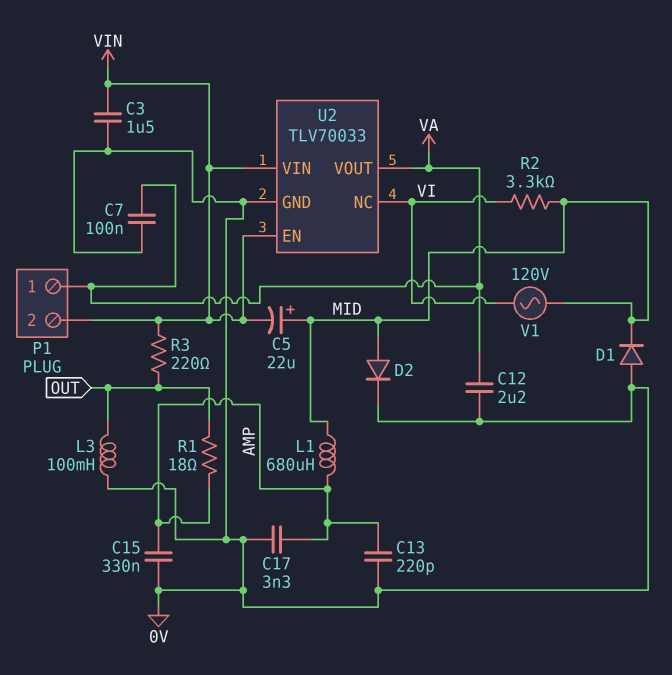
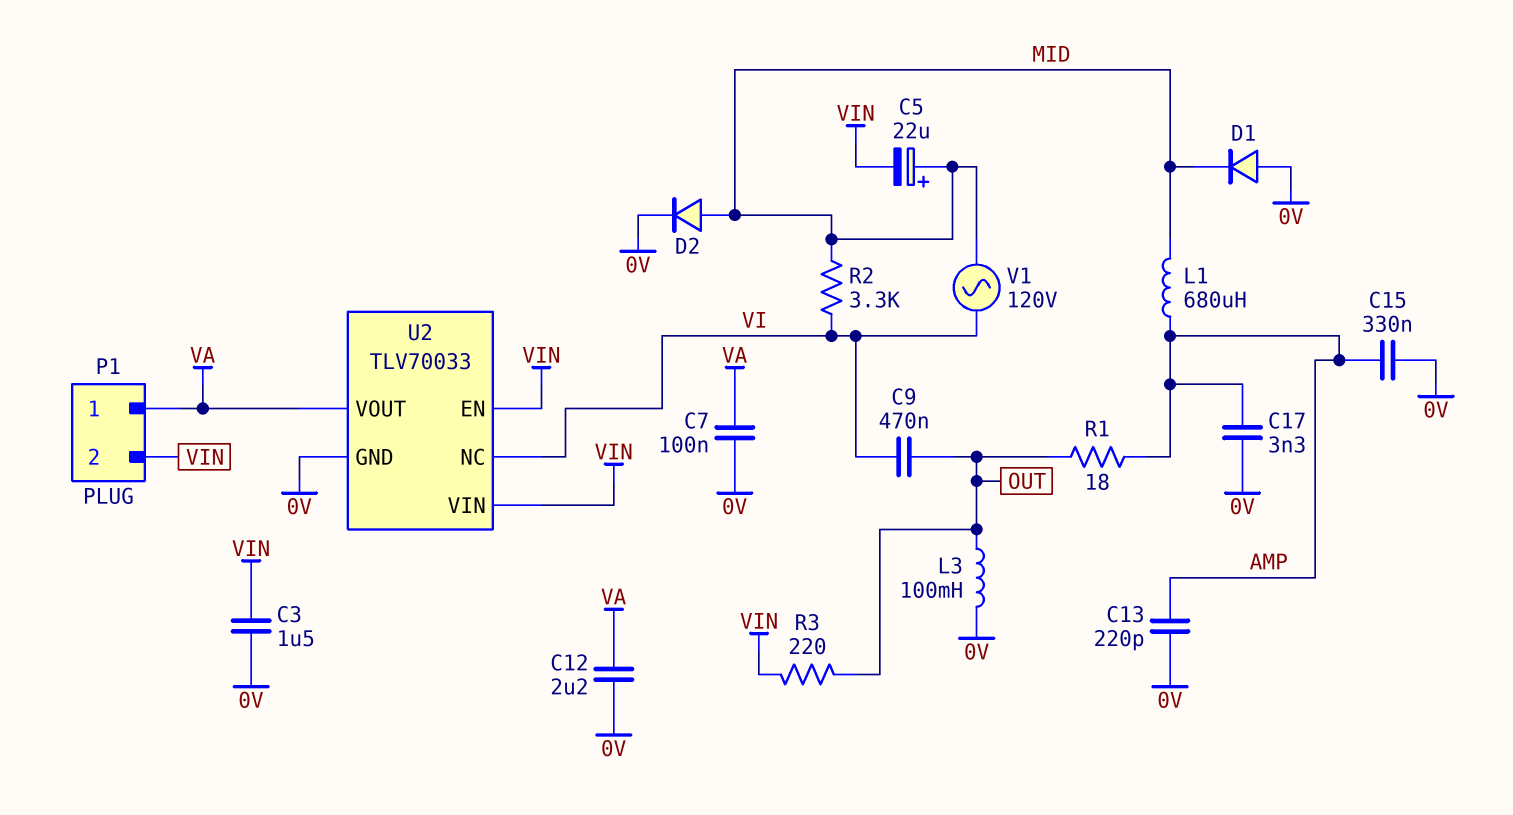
C9: none -> 470nF (OUT, VI)

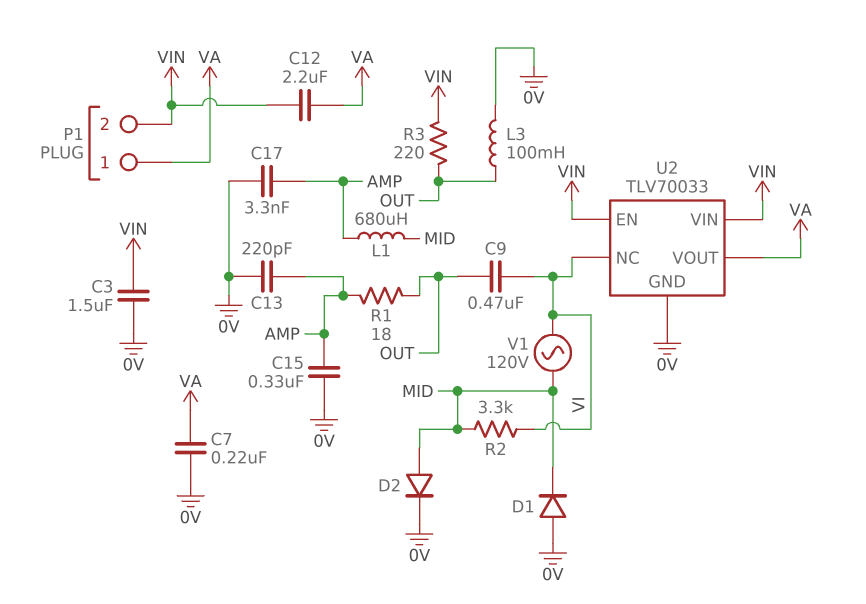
C5: 22uF (plus MID, minus VIN) -> none
C7: 100nF (0V, VA) -> 220nF (0V, VA)
C12: 2.2uF (0V, VA) -> 2.2uF (VA, VIN)

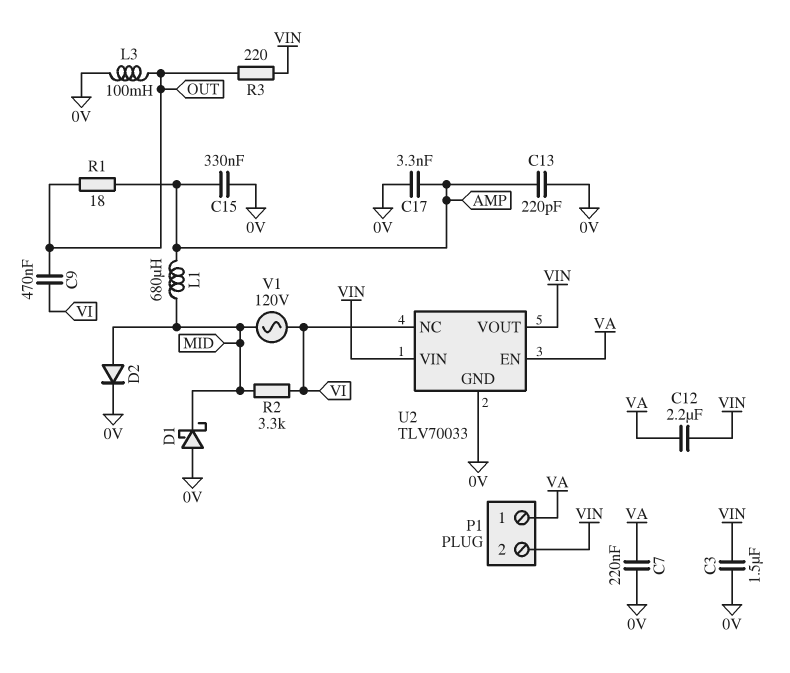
D1: diode (A 0V, K MID) -> schottky (A 0V, K MID)
U2 pin EN: VIN -> VA
U2 pin VOUT: VA -> VIN

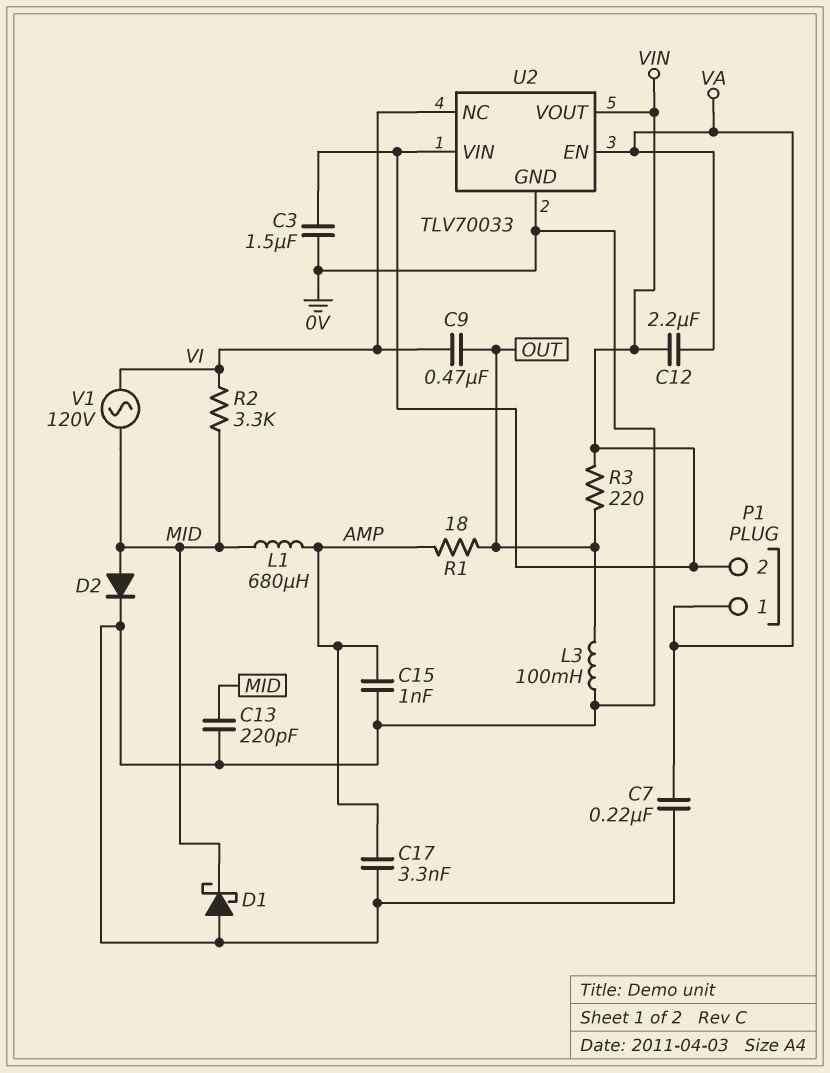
C13: 220pF (0V, AMP) -> 220pF (0V, MID)
C15: 330nF (0V, AMP) -> 1nF (0V, AMP)

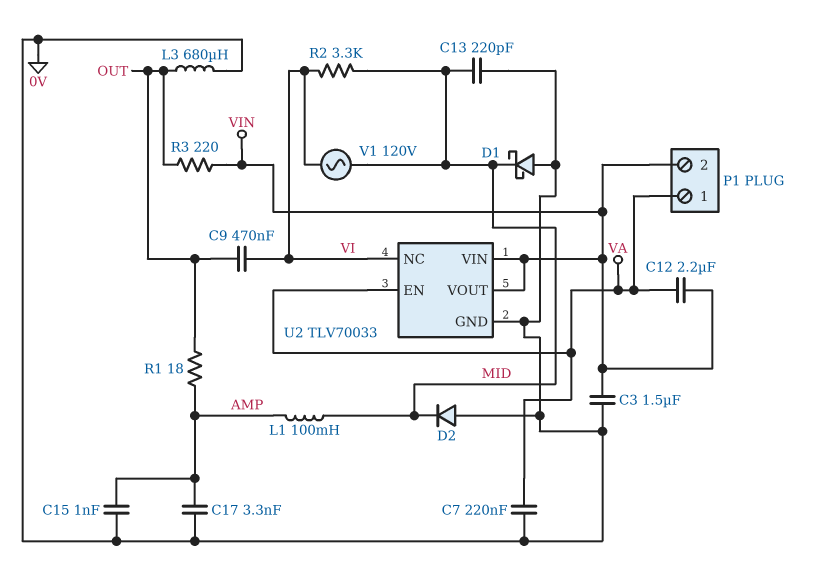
D2: diode (A MID, K 0V) -> diode (A 0V, K MID)
L1: 680uH (AMP, MID) -> 100mH (AMP, MID)
L3: 100mH (0V, OUT) -> 680uH (0V, OUT)

